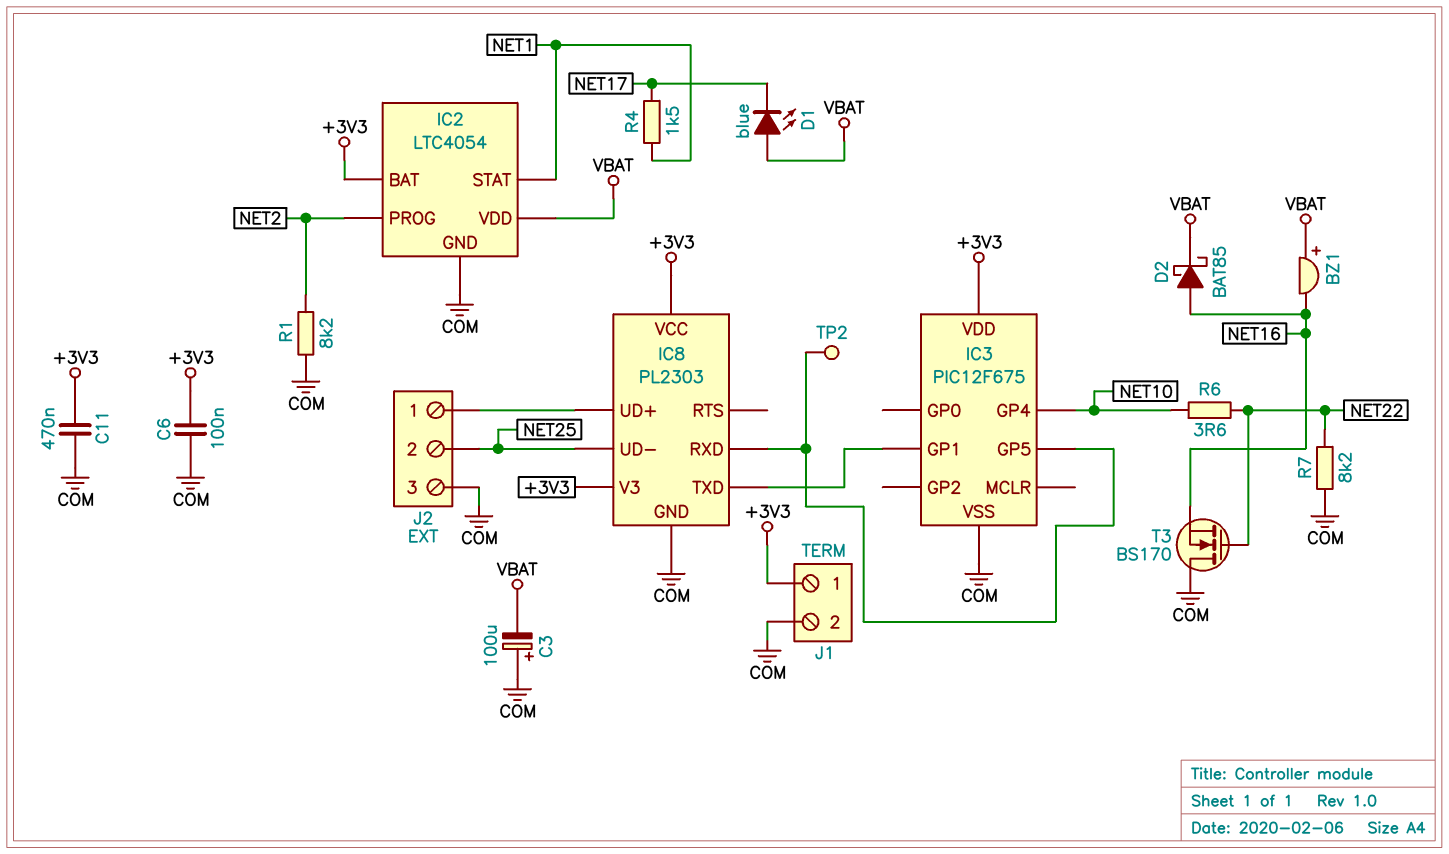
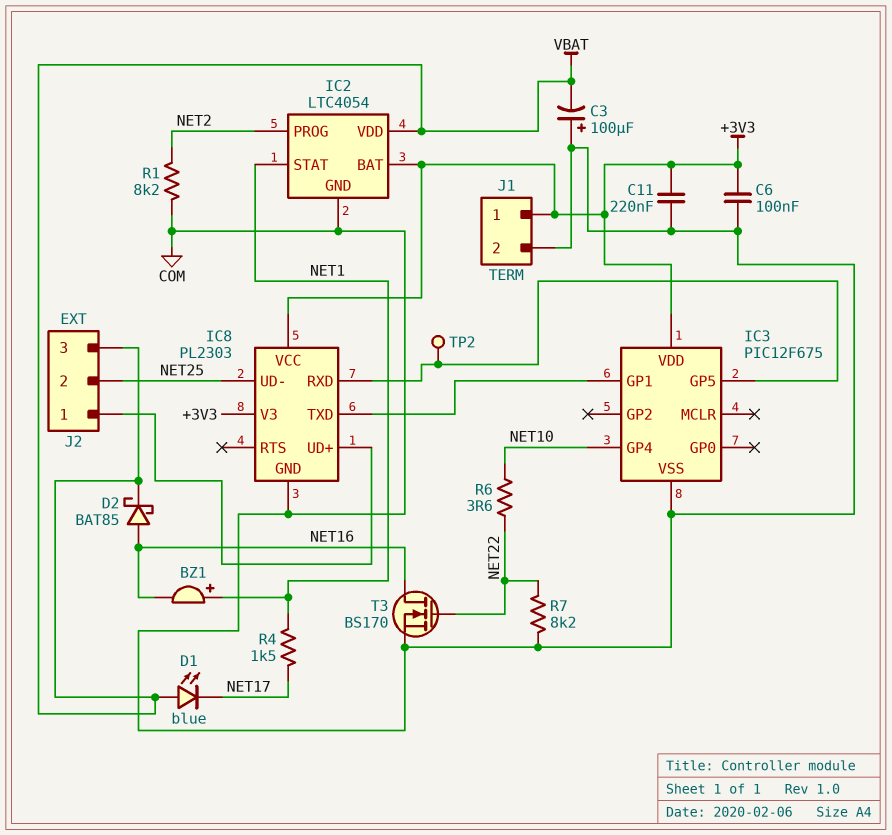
BZ1: buzzer (plus VBAT, minus NET16) -> buzzer (plus NET1, minus NET16)
C11: 470nF (+3V3, COM) -> 220nF (+3V3, COM)
J2 pin 3: COM -> VBAT
T3: NMOS BS170 (G NET22, D COM, S NET16) -> NMOS BS170 (G NET22, D NET16, S COM)

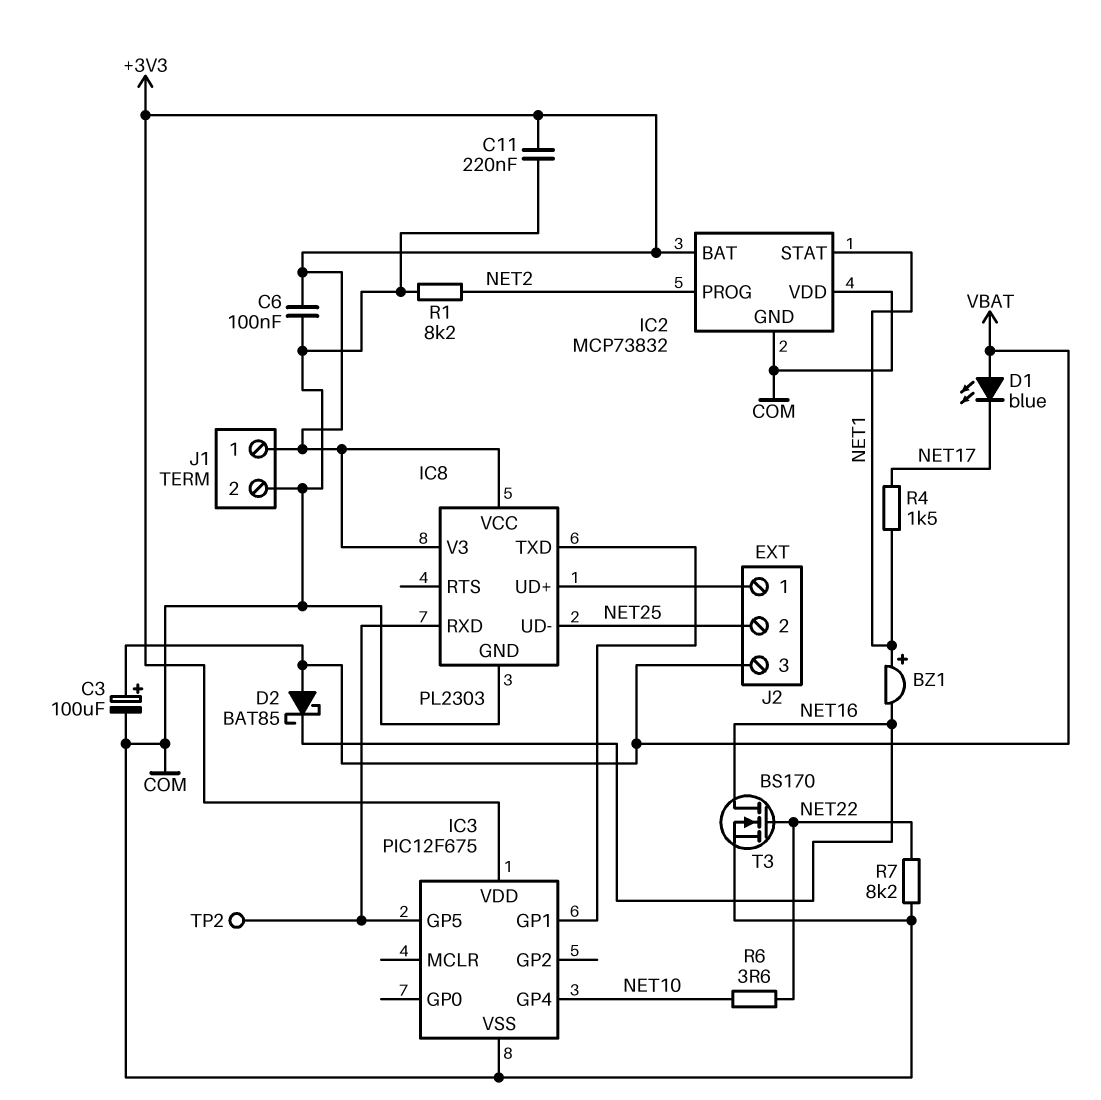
C3: 100uF (plus COM, minus VBAT) -> 100uF (plus VBAT, minus COM)
D2: schottky BAT85 (A NET16, K VBAT) -> schottky BAT85 (A VBAT, K NET16)
IC2: LTC4054 -> MCP73832
IC2 pin VDD: VBAT -> COM

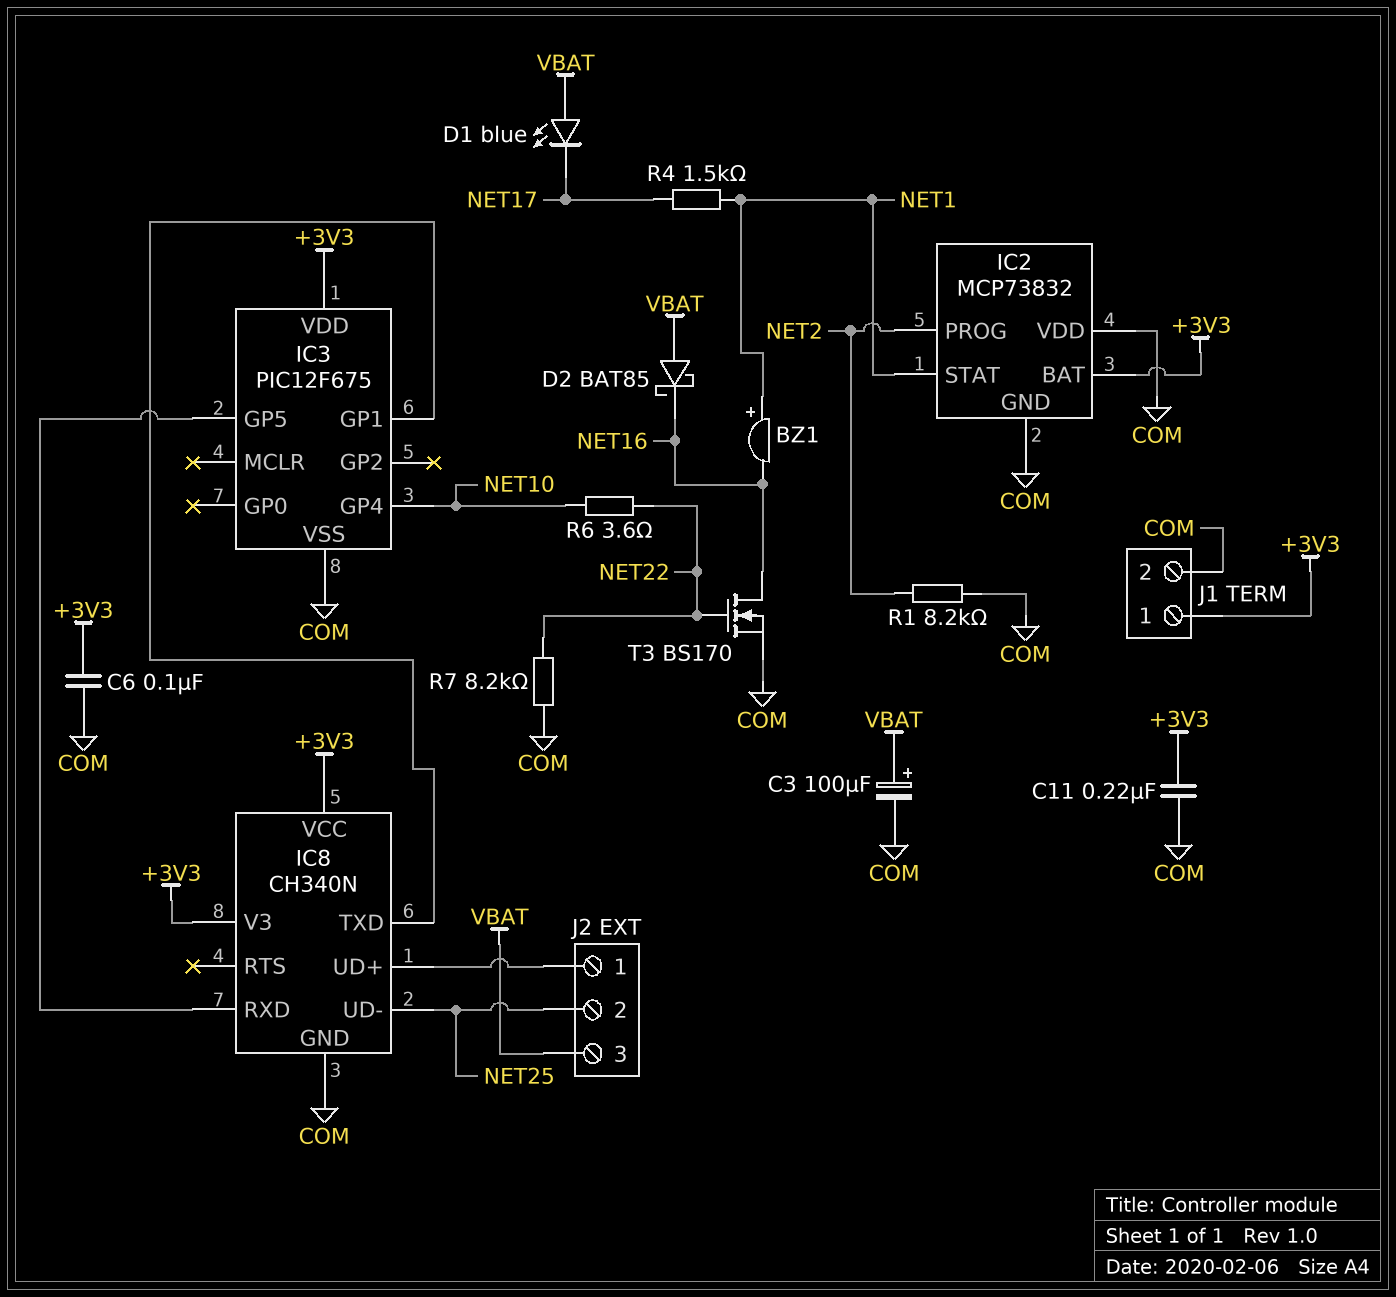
IC8: PL2303 -> CH340N
TP2: test point (IC3/GP5) -> none

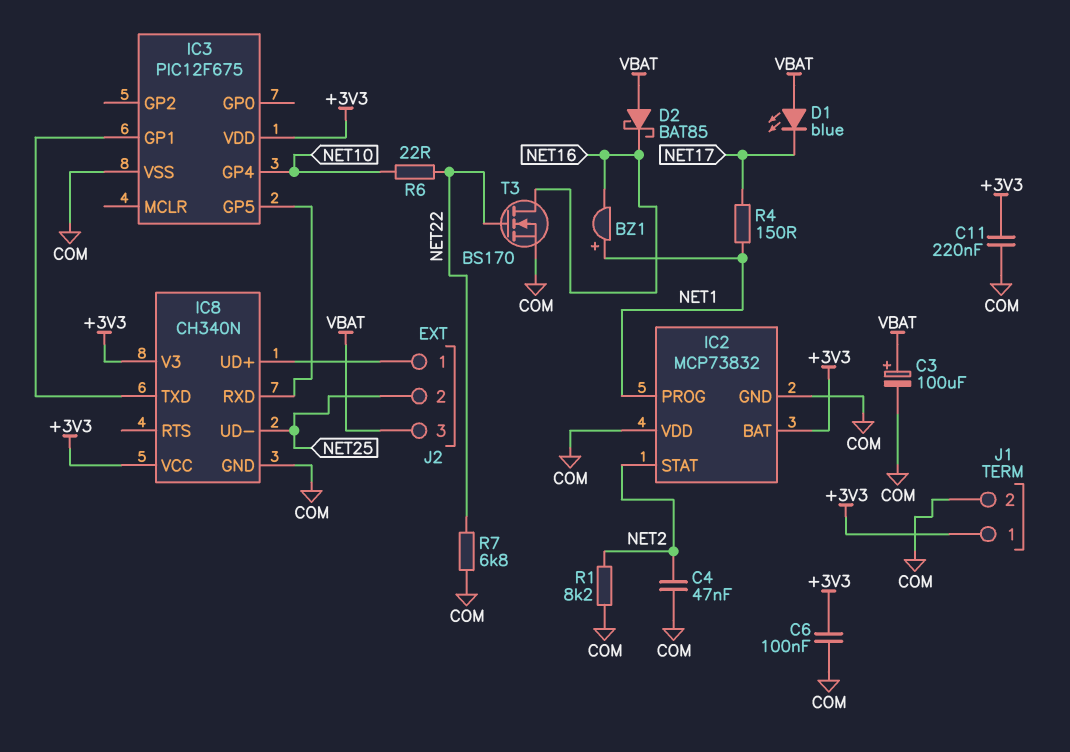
C4: none -> 47nF (COM, NET2)
IC2 pin PROG: NET2 -> NET1
IC2 pin STAT: NET1 -> NET2
R4: 1.5k (NET1, NET17) -> 150 (NET1, NET17)
R6: 3.6 (NET10, NET22) -> 22 (NET10, NET22)
R7: 8.2k (COM, NET22) -> 6.8k (COM, NET22)

